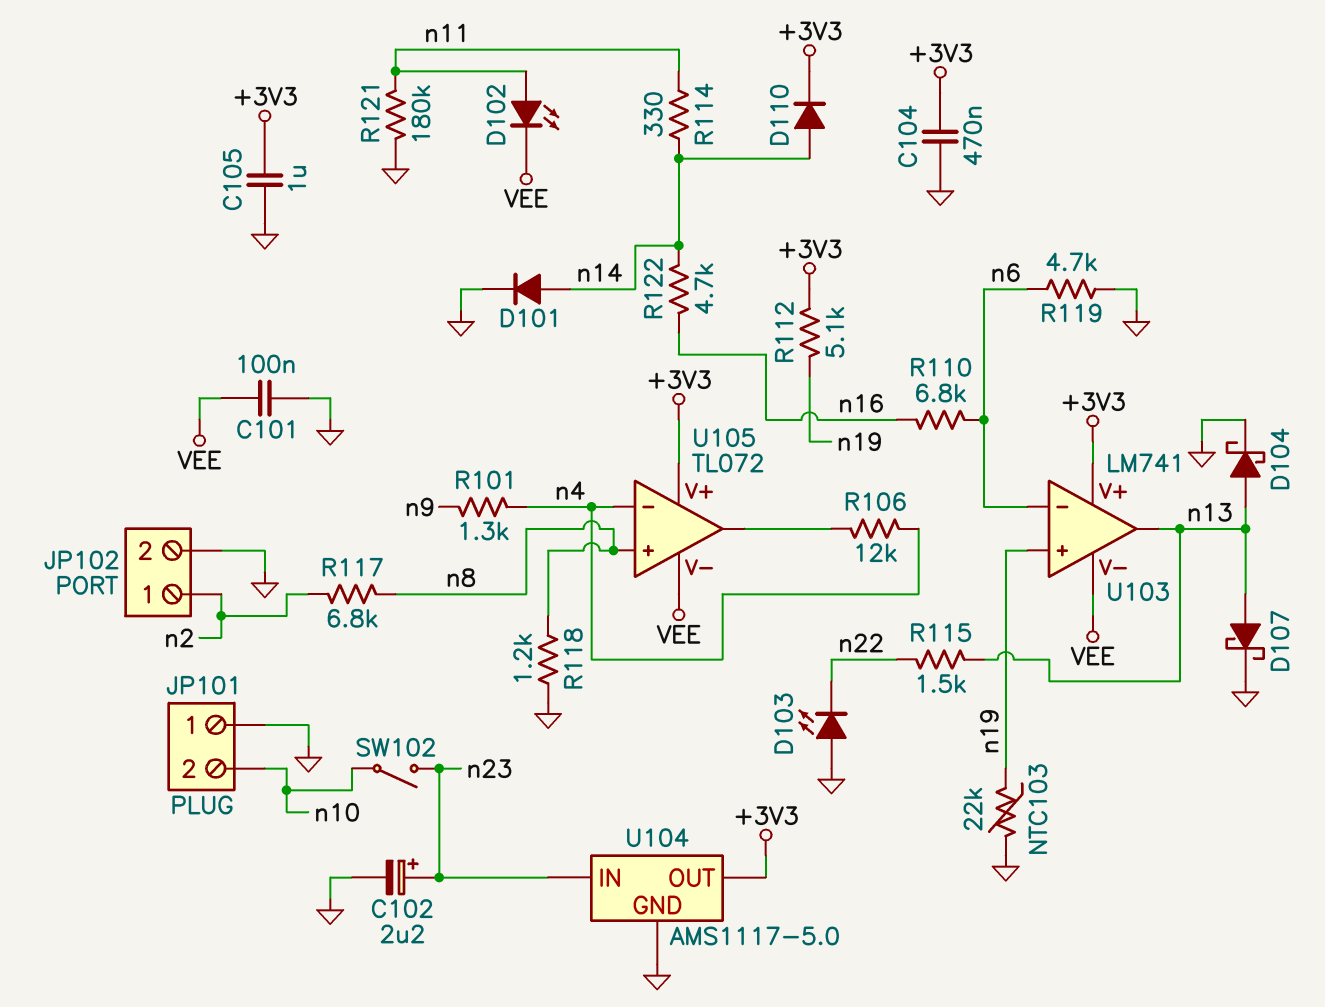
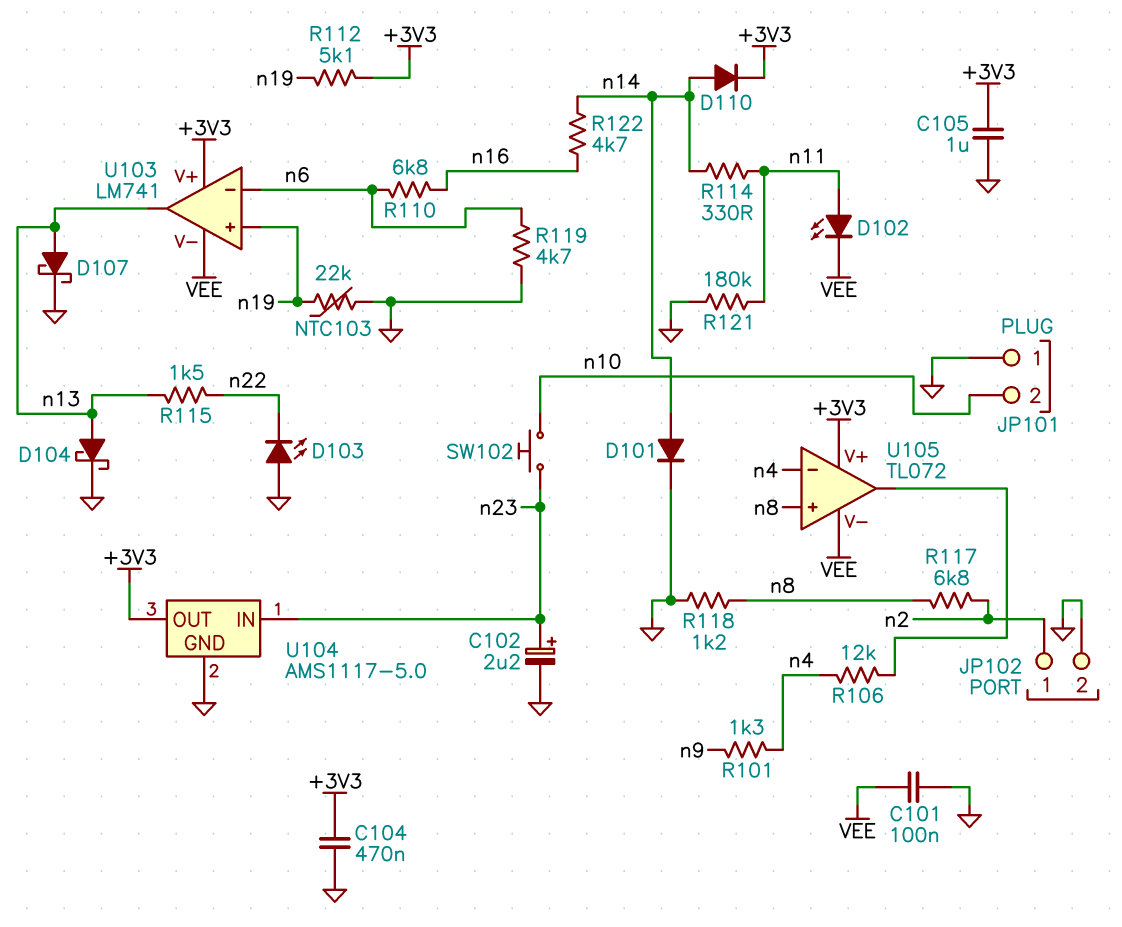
SW102: switch (n10, n23) -> button (n10, n23)

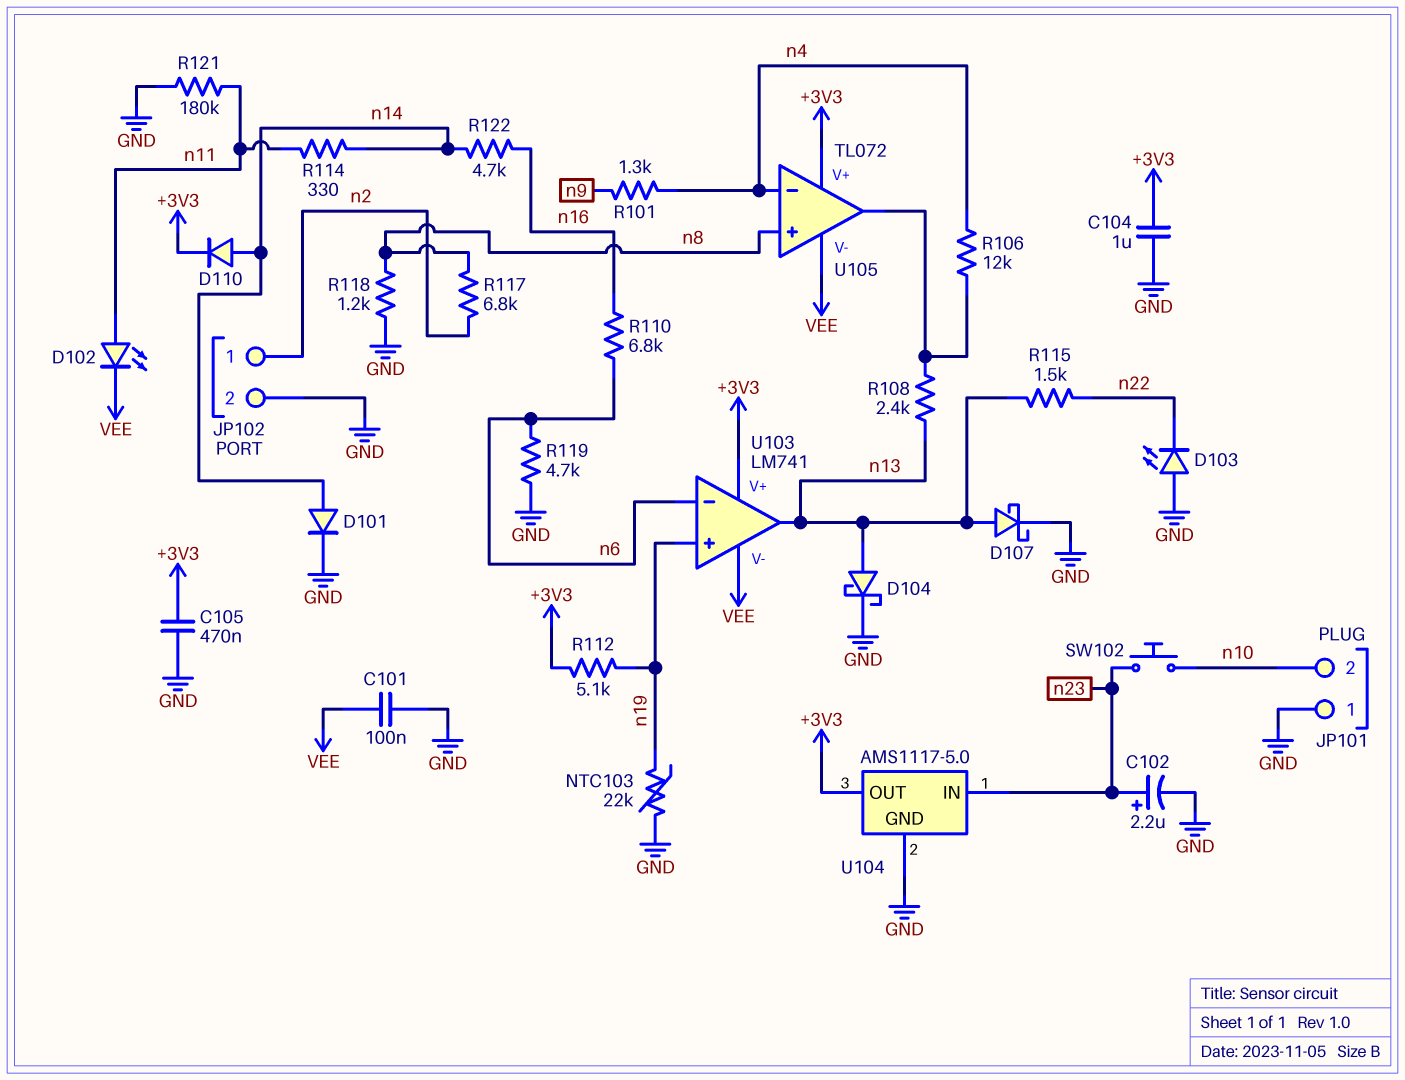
C104: 470nF (+3V3, GND) -> 1uF (+3V3, GND)
C105: 1uF (+3V3, GND) -> 470nF (+3V3, GND)
R108: none -> 2.4k (U105/out, n13)

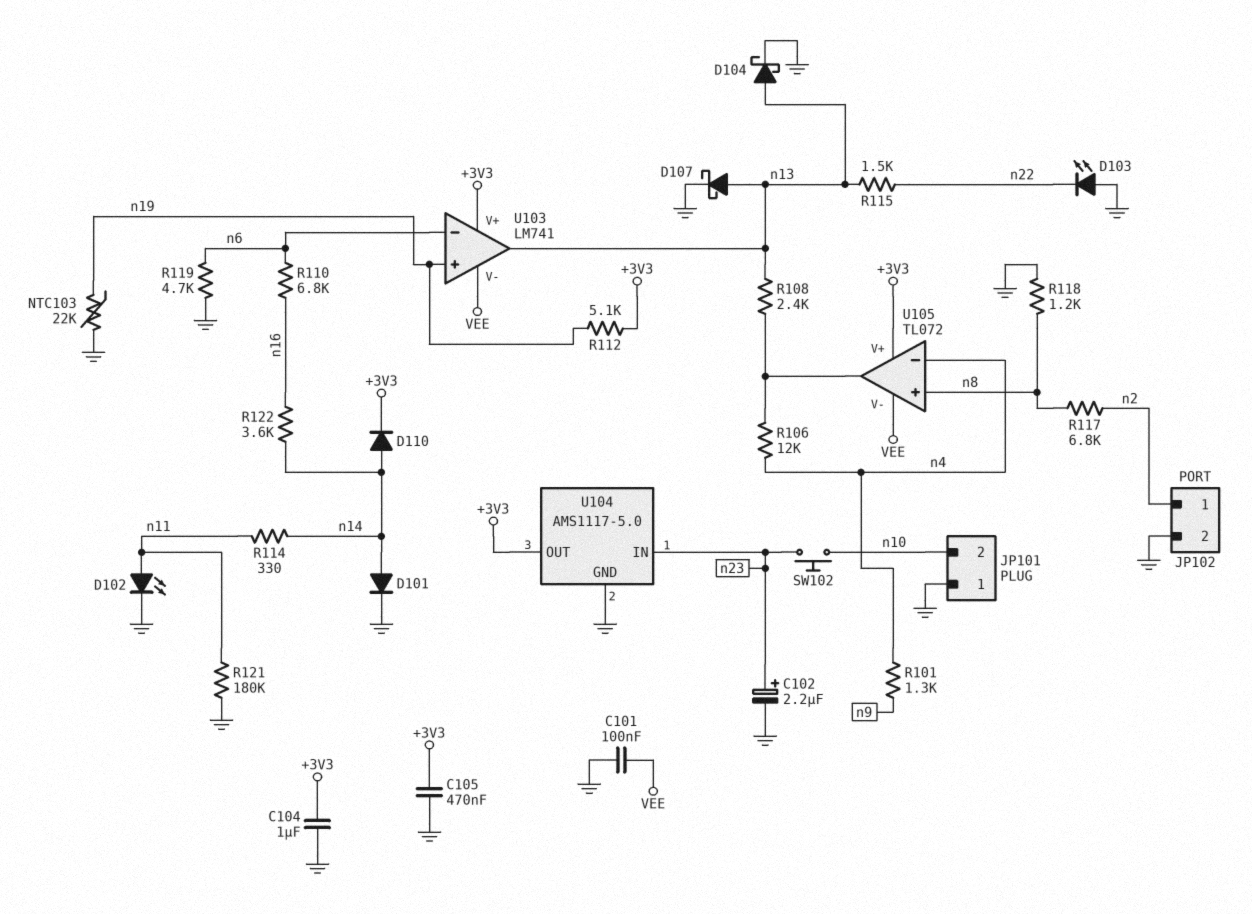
D102: LED (A n11, K VEE) -> LED (A n11, K GND)
R122: 4.7k (n14, n16) -> 3.6k (n14, n16)

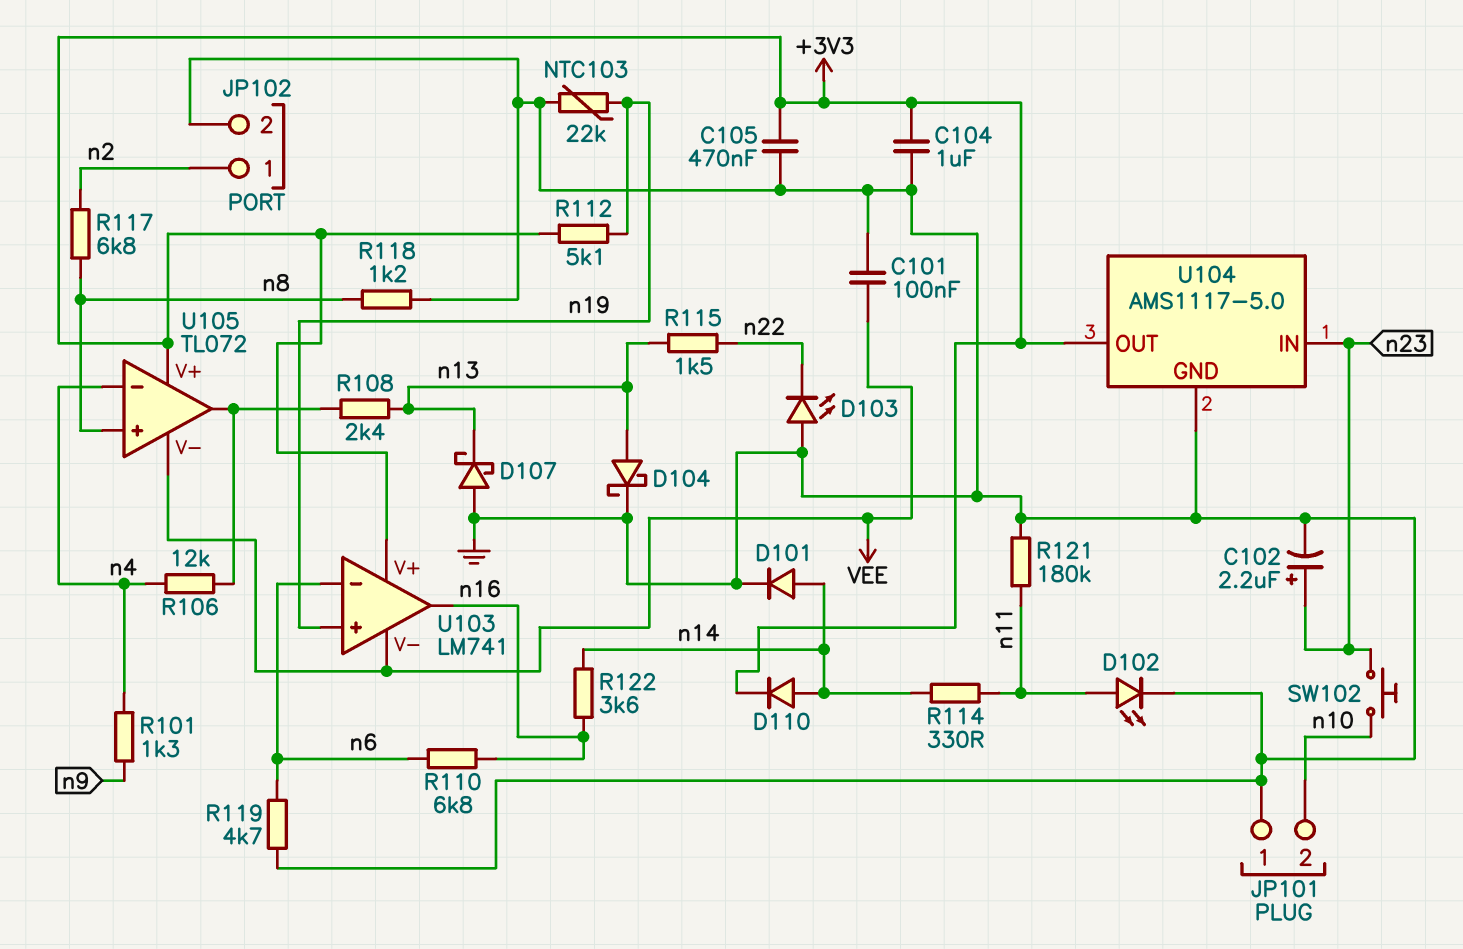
D107: schottky (A n13, K GND) -> schottky (A GND, K n13)
U103 pin out: n13 -> n16

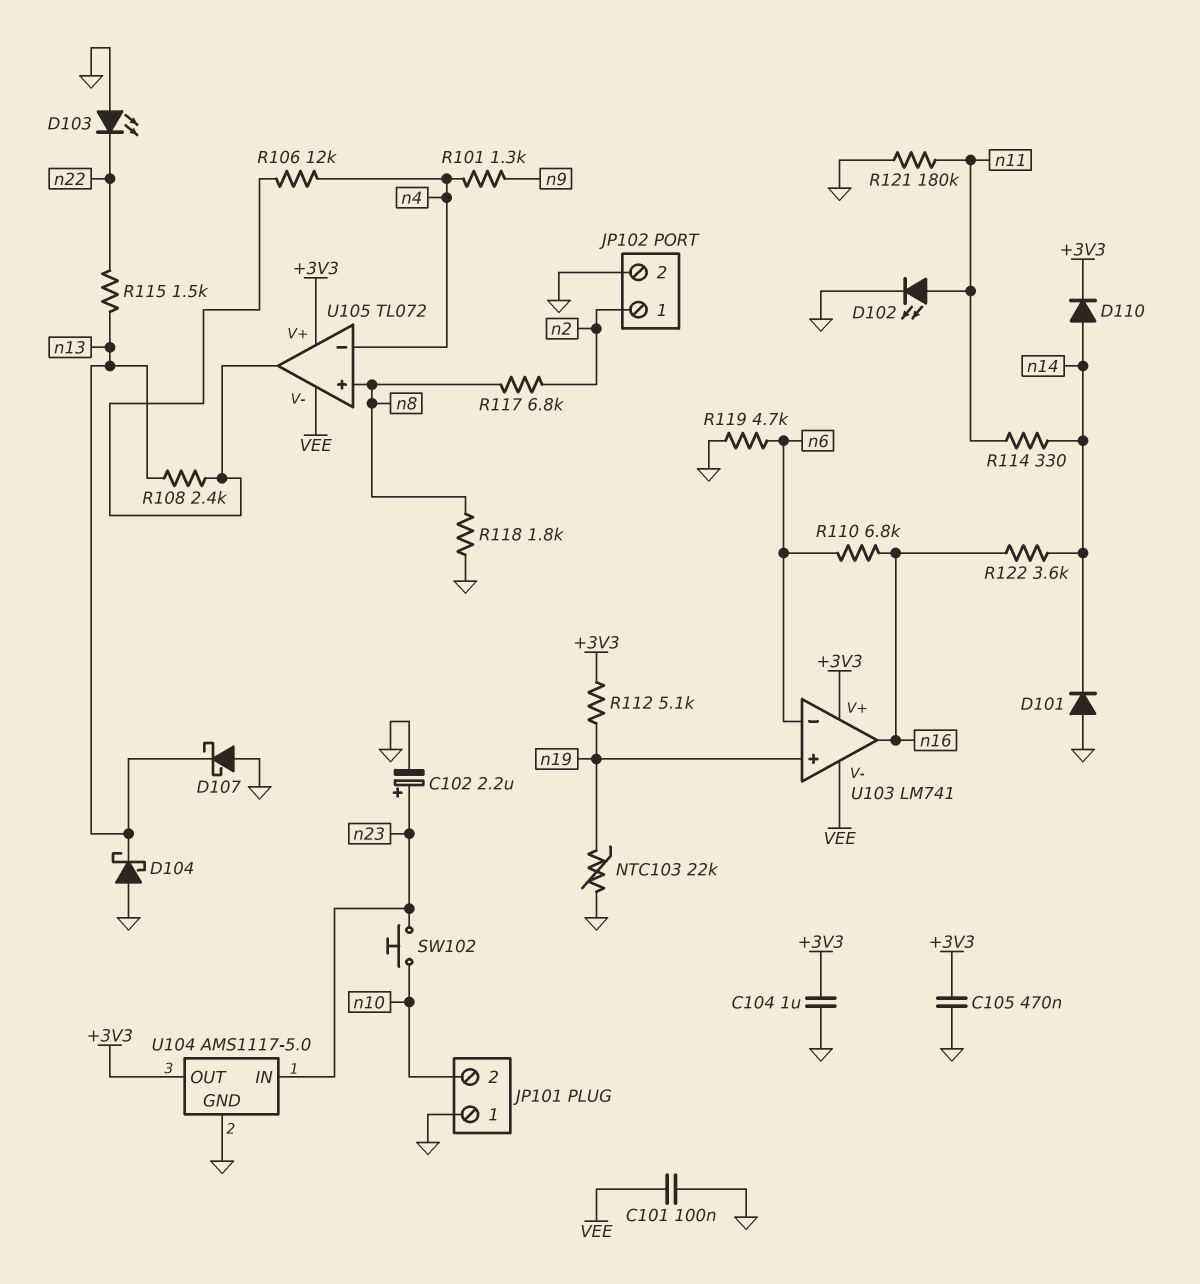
D101: diode (A n14, K GND) -> diode (A GND, K n14)
D104: schottky (A n13, K GND) -> schottky (A GND, K n13)
R118: 1.2k (GND, n8) -> 1.8k (GND, n8)

